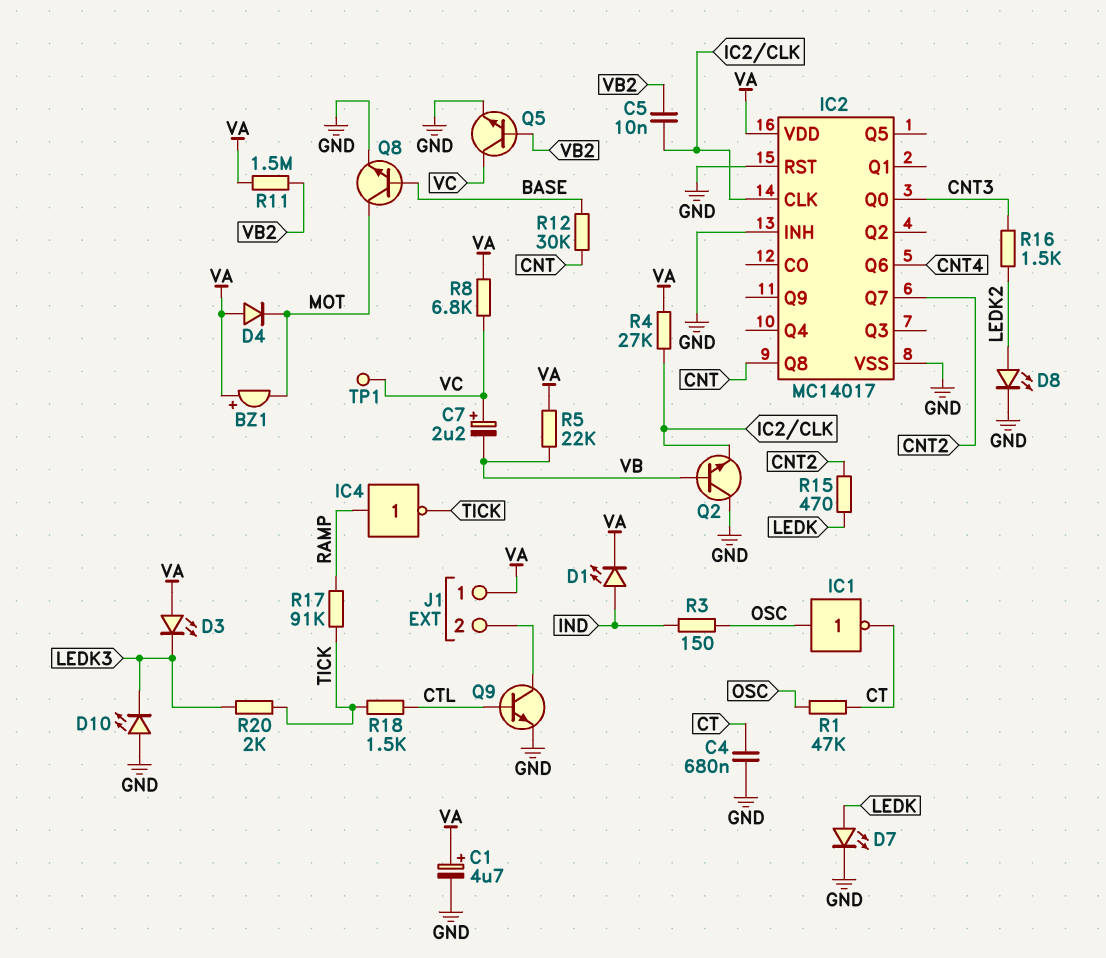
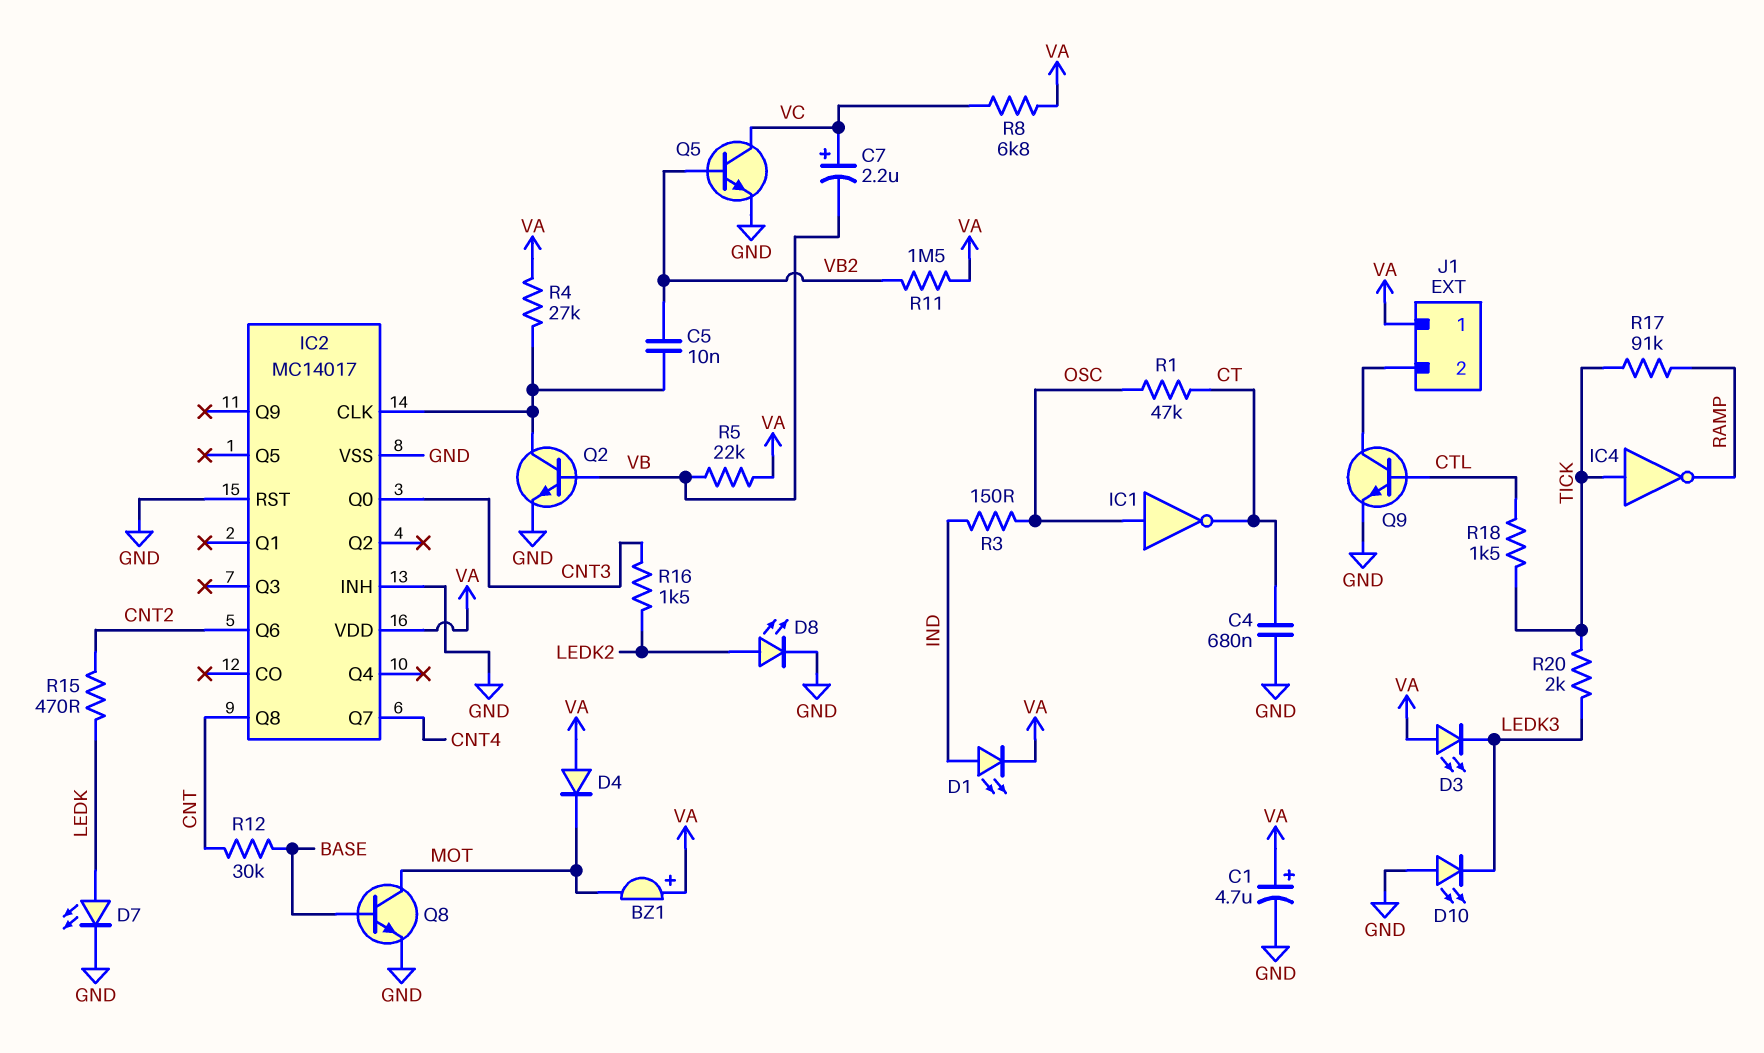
IC2 pin Q6: CNT4 -> CNT2
IC2 pin Q7: CNT2 -> CNT4
IC4: NOT (in RAMP, out TICK) -> NOT (in TICK, out RAMP)
Q2: NPN (B VB, C GND, E IC2/CLK) -> NPN (B VB, C IC2/CLK, E GND)
TP1: test point (VC) -> none

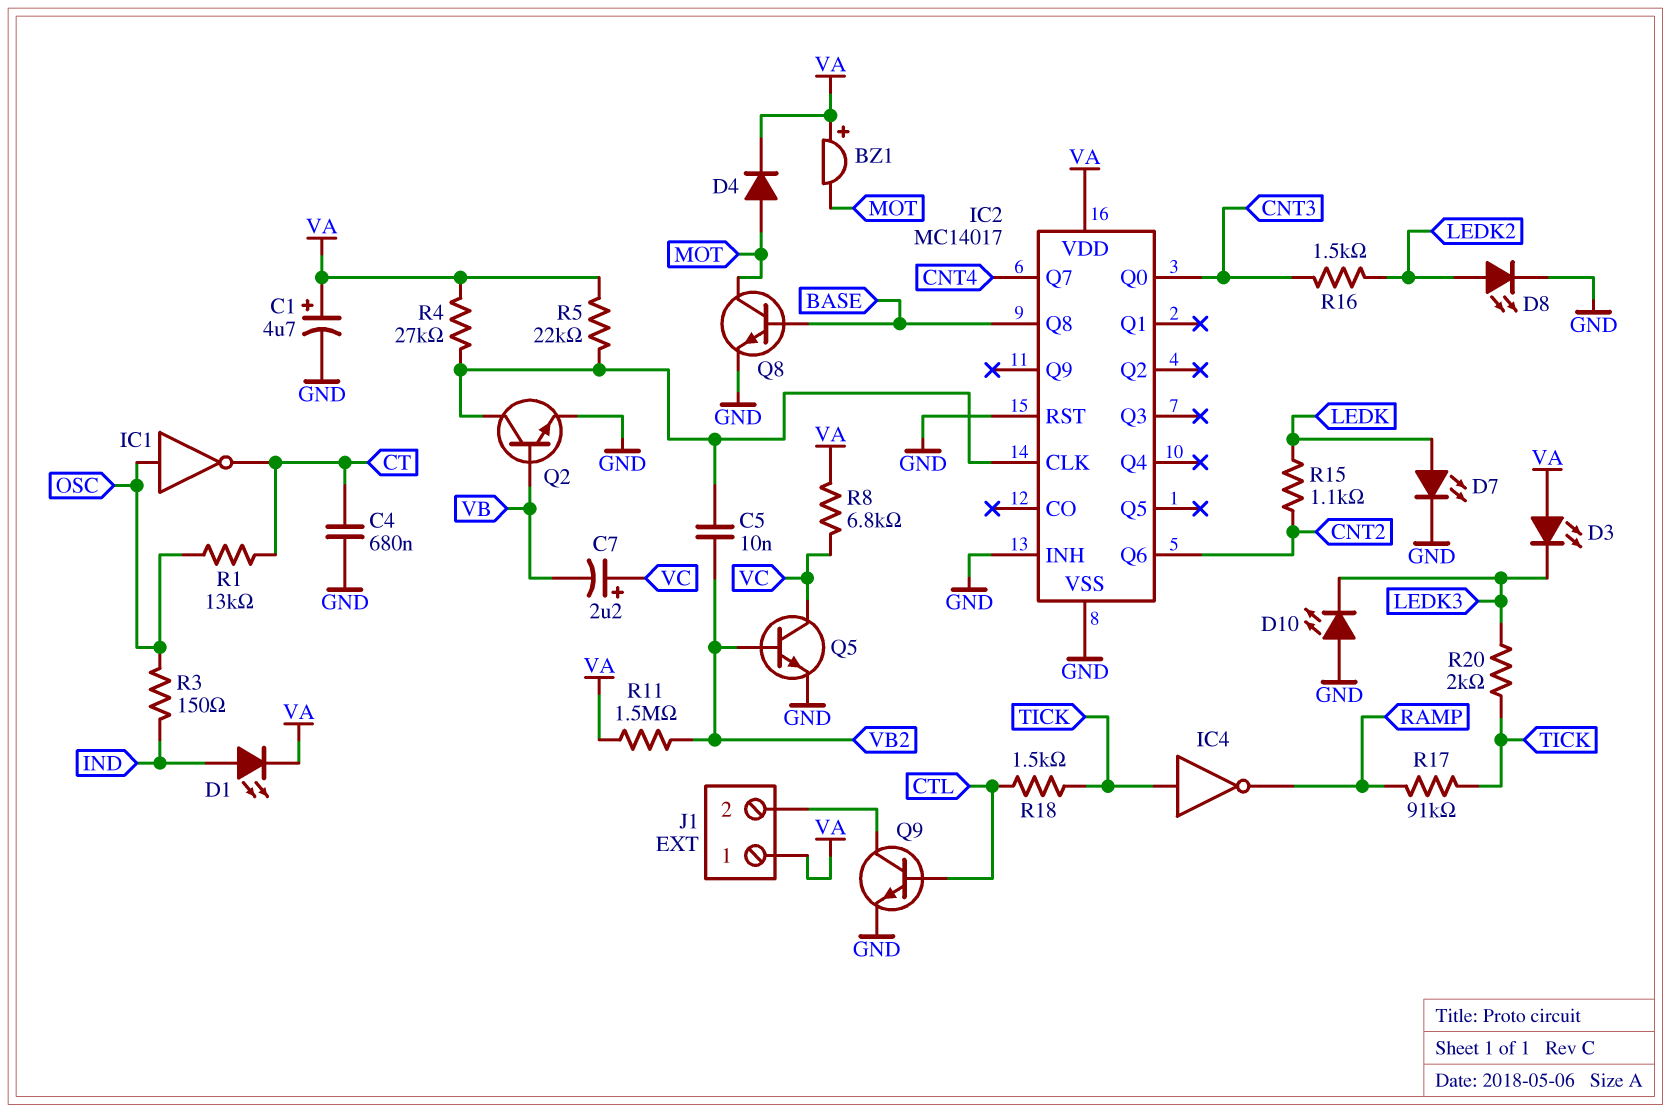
D4: diode (A VA, K MOT) -> diode (A MOT, K VA)
IC2 pin Q8: CNT -> BASE
R1: 47k (CT, OSC) -> 13k (CT, OSC)
R5: 22k (VA, VB) -> 22k (IC2/CLK, VA)
R12: 30k (BASE, CNT) -> none
R15: 470 (CNT2, LEDK) -> 1.1k (CNT2, LEDK)

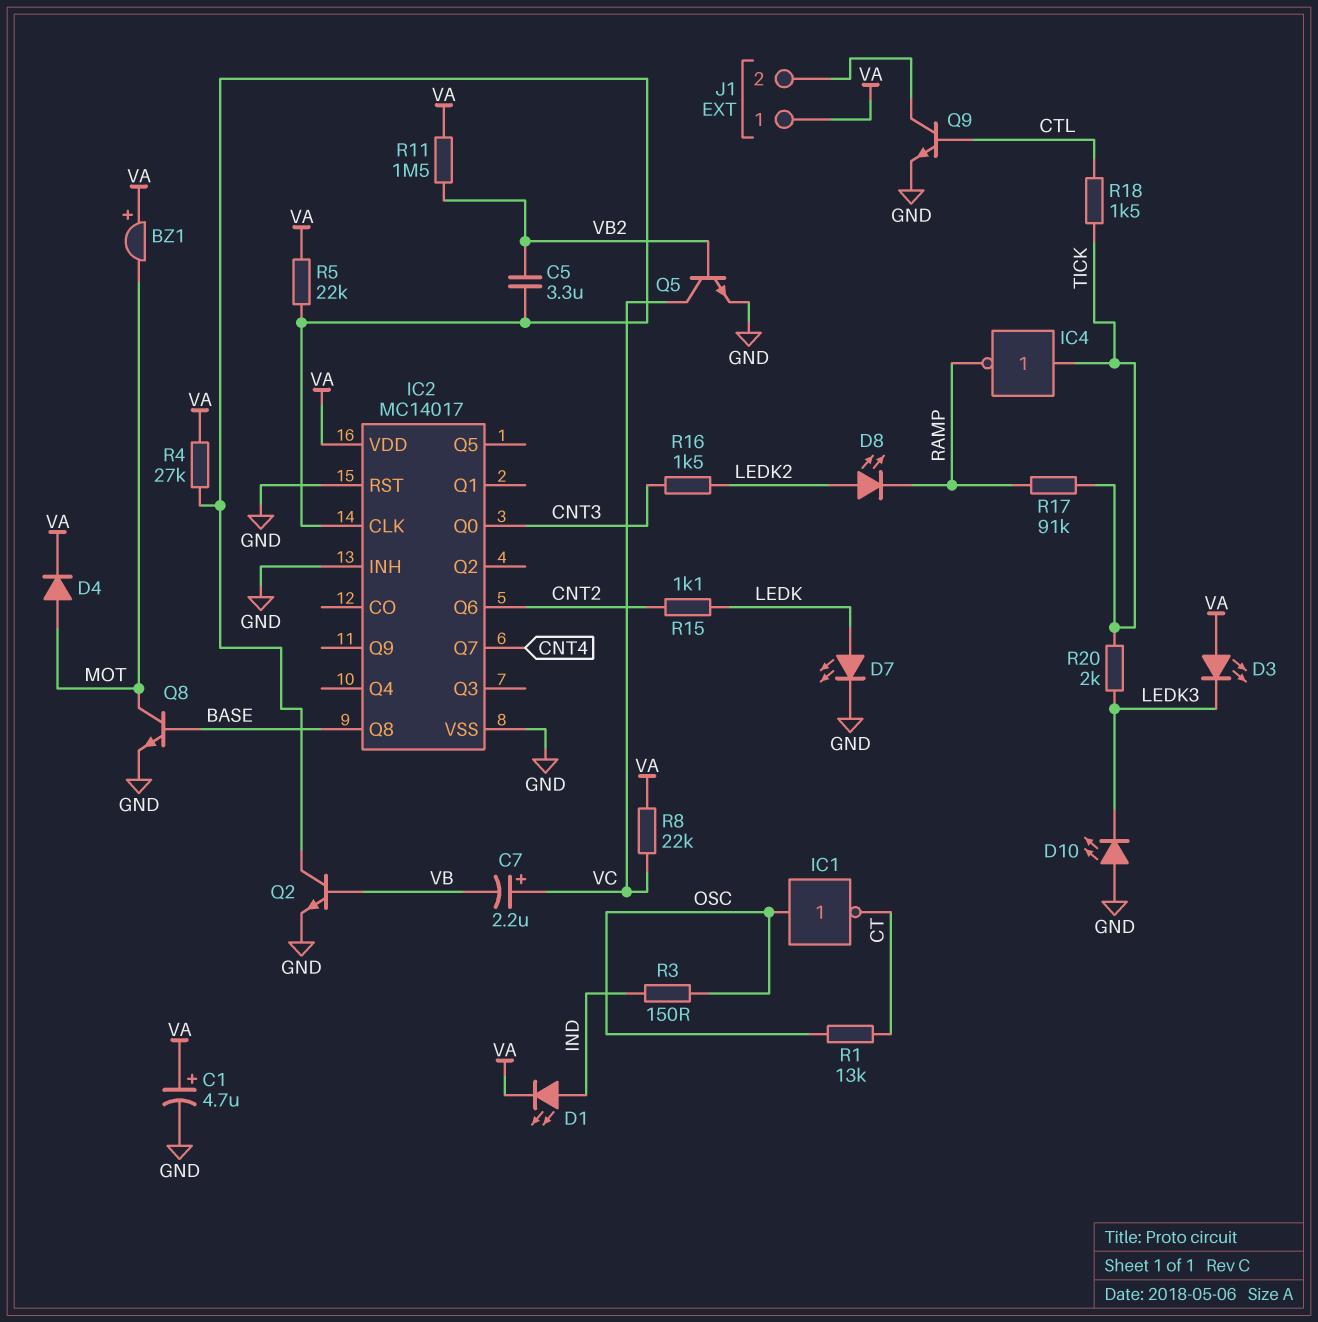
C4: 680nF (CT, GND) -> none
C5: 10nF (IC2/CLK, VB2) -> 3.3uF (IC2/CLK, VB2)
D8: LED (A LEDK2, K GND) -> LED (A LEDK2, K RAMP)
R8: 6.8k (VA, VC) -> 22k (VA, VC)

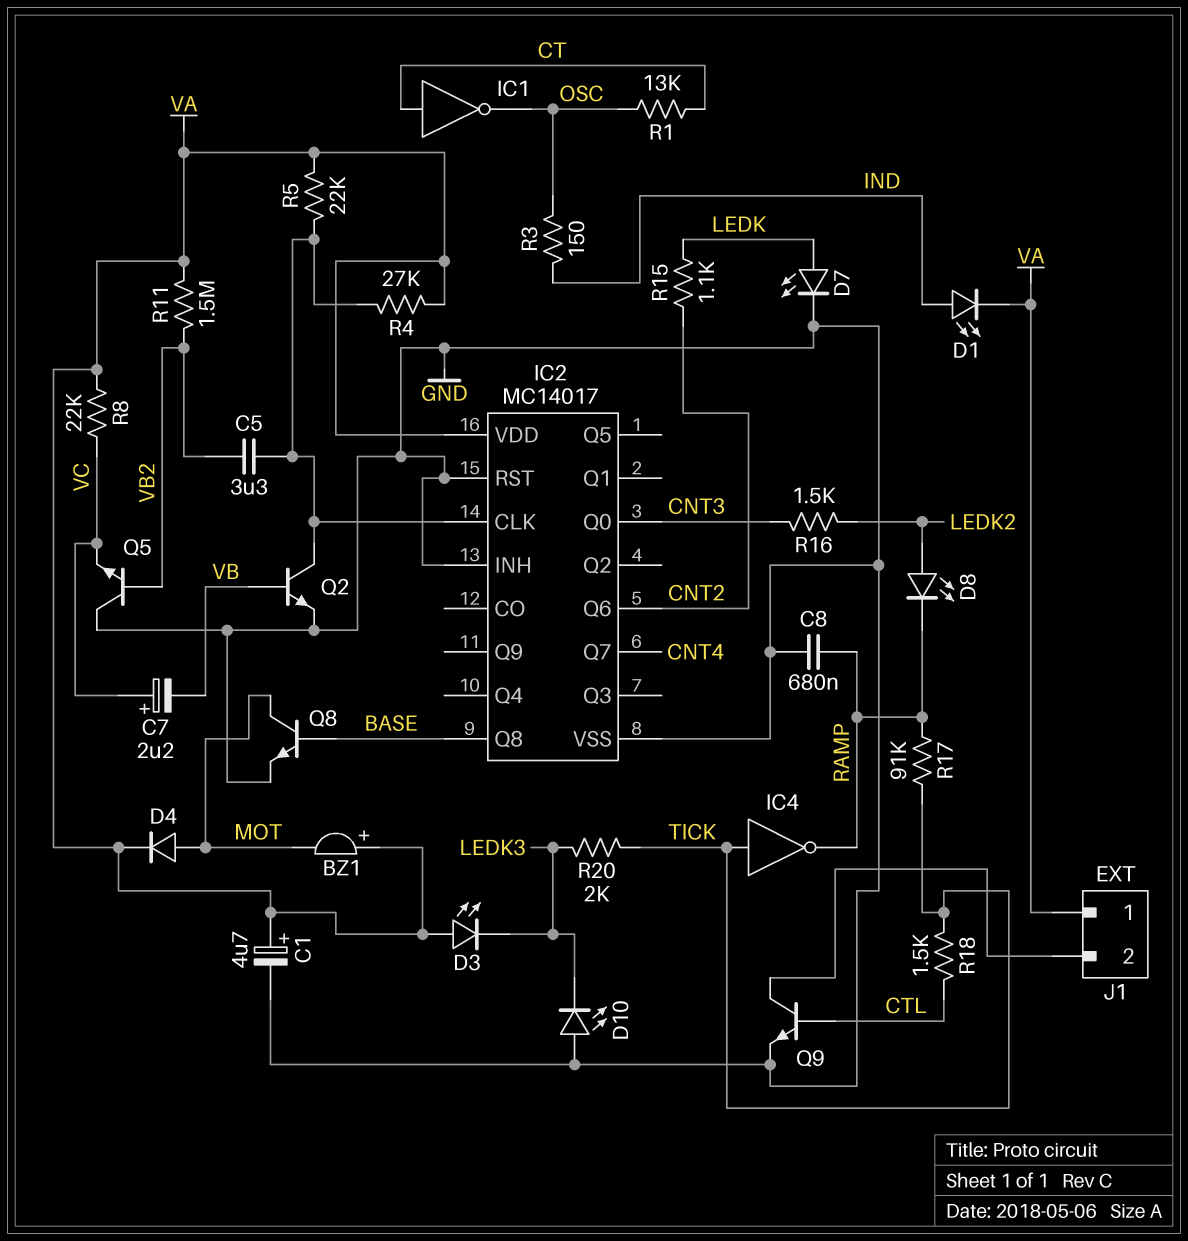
C8: none -> 680nF (GND, RAMP)
IC1: NOT (in OSC, out CT) -> NOT (in CT, out OSC)
Q5: NPN (B VB2, C VC, E GND) -> NPN (B VB2, C GND, E VC)

